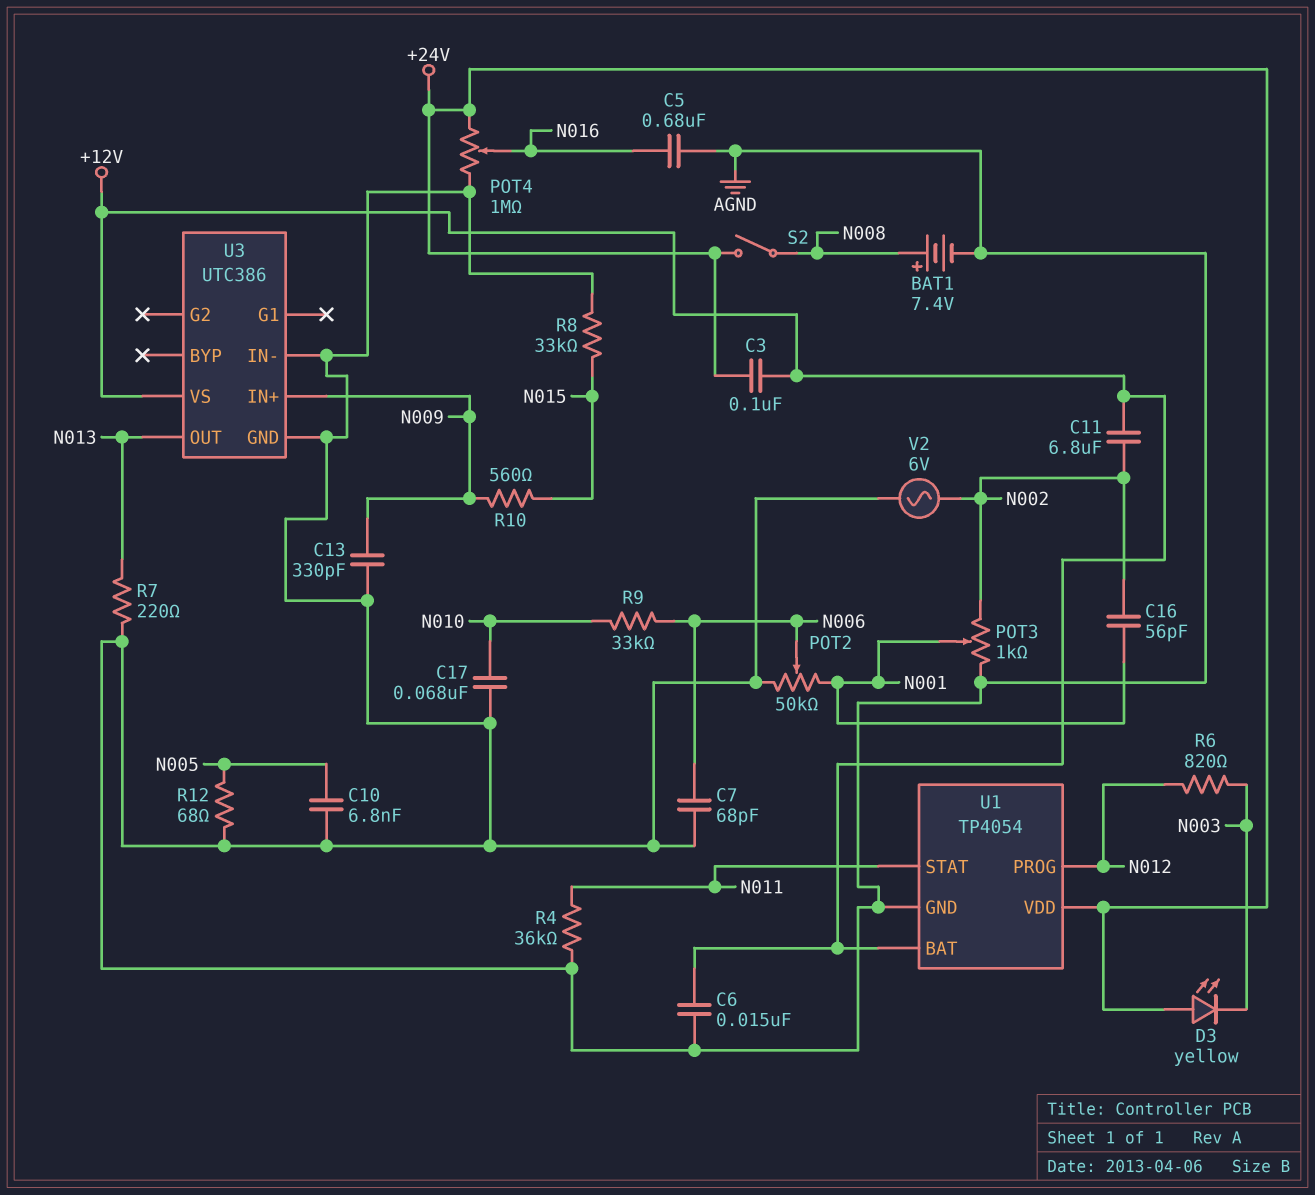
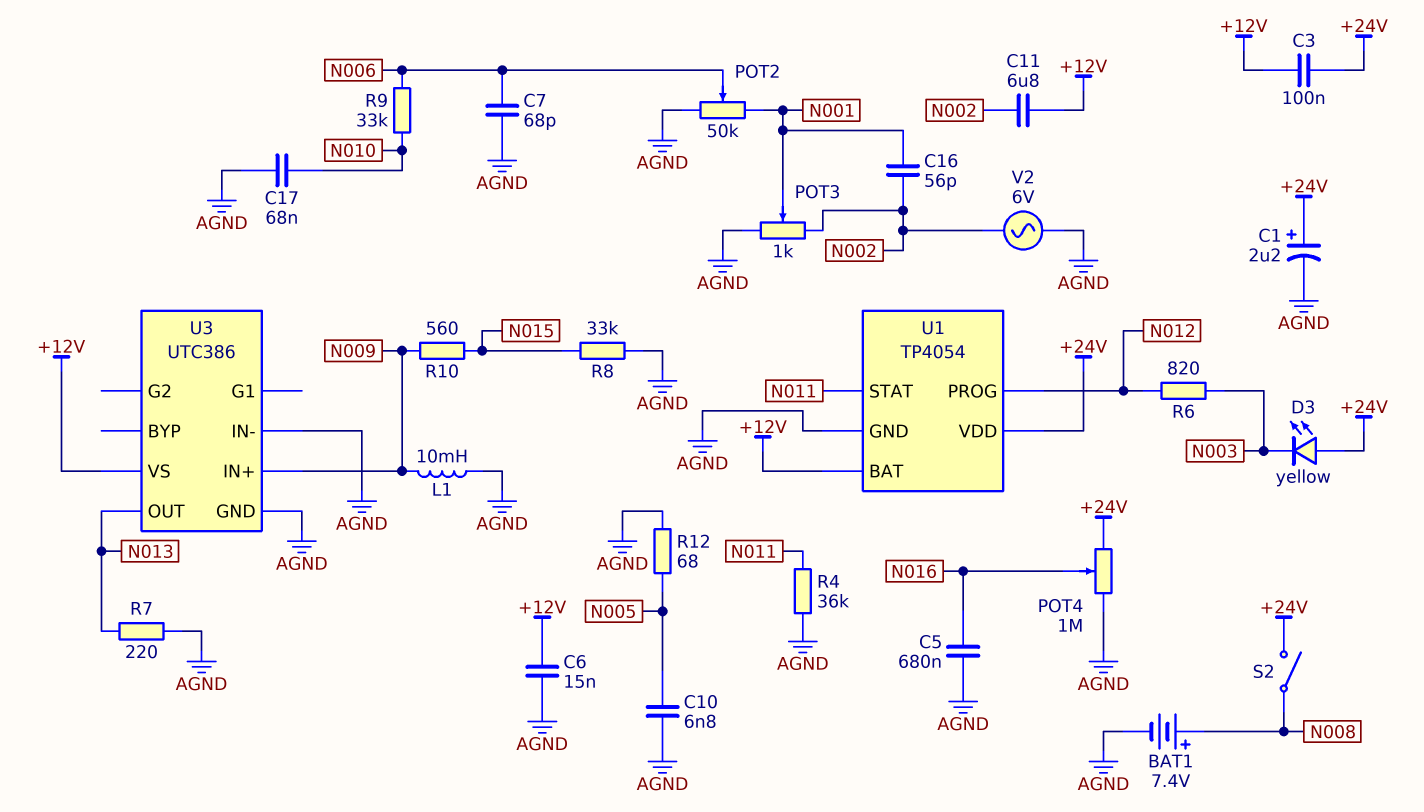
C1: none -> 2.2uF (plus +24V, minus AGND)
C13: 330pF (AGND, N009) -> none
L1: none -> 10mH (AGND, N009)

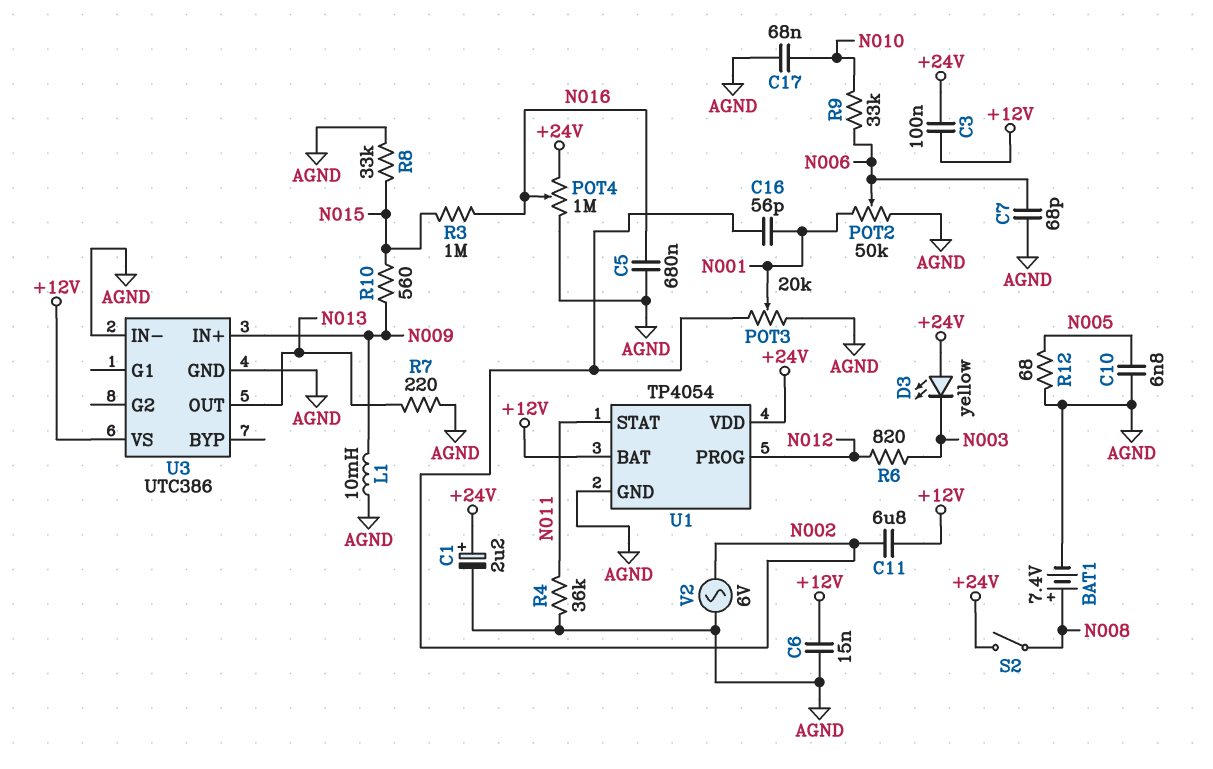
POT3: 1k (AGND, N002, wiper N001) -> 20k (AGND, N002, wiper N001)
R3: none -> 1M (N015, N016)

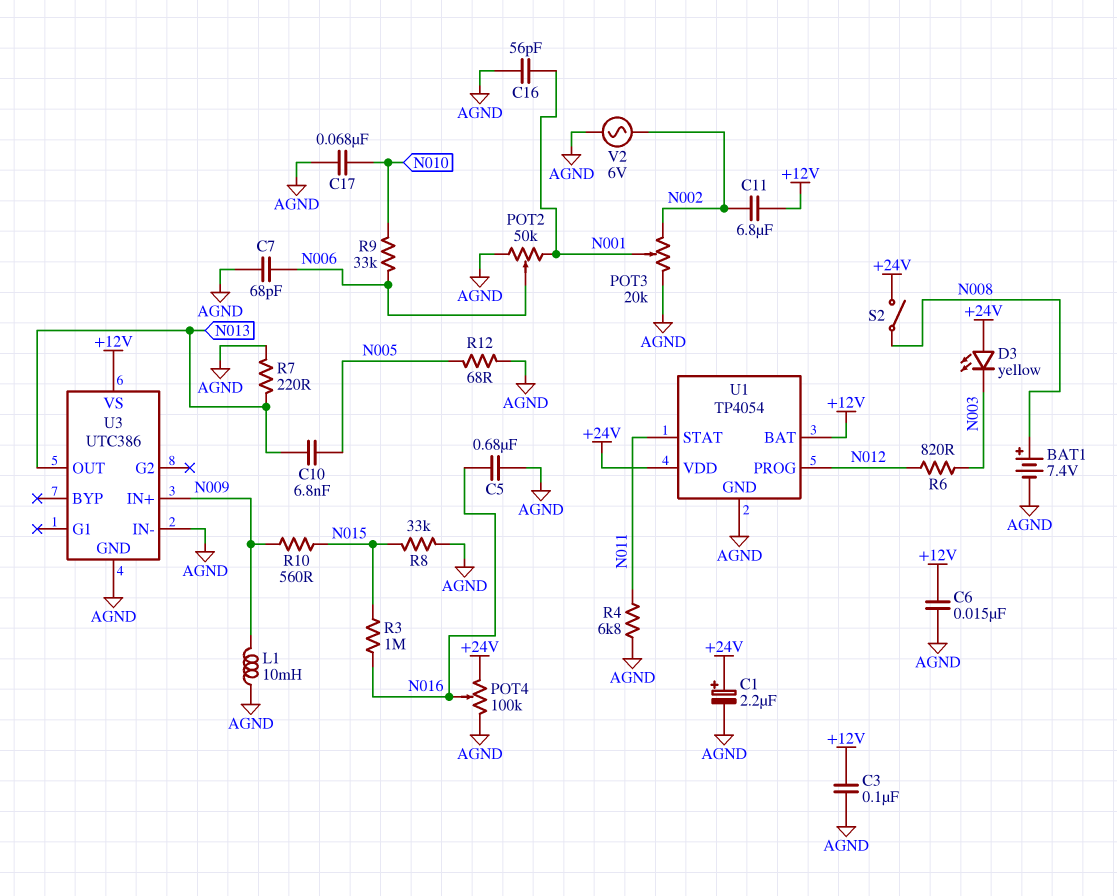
C3: 100nF (+12V, +24V) -> 100nF (+12V, AGND)
C10: 6.8nF (AGND, N005) -> 6.8nF (N005, N013)
C16: 56pF (N001, N002) -> 56pF (AGND, N001)
POT4: 1M (+24V, AGND, wiper N016) -> 100k (+24V, AGND, wiper N016)
R4: 36k (AGND, N011) -> 6.8k (AGND, N011)

